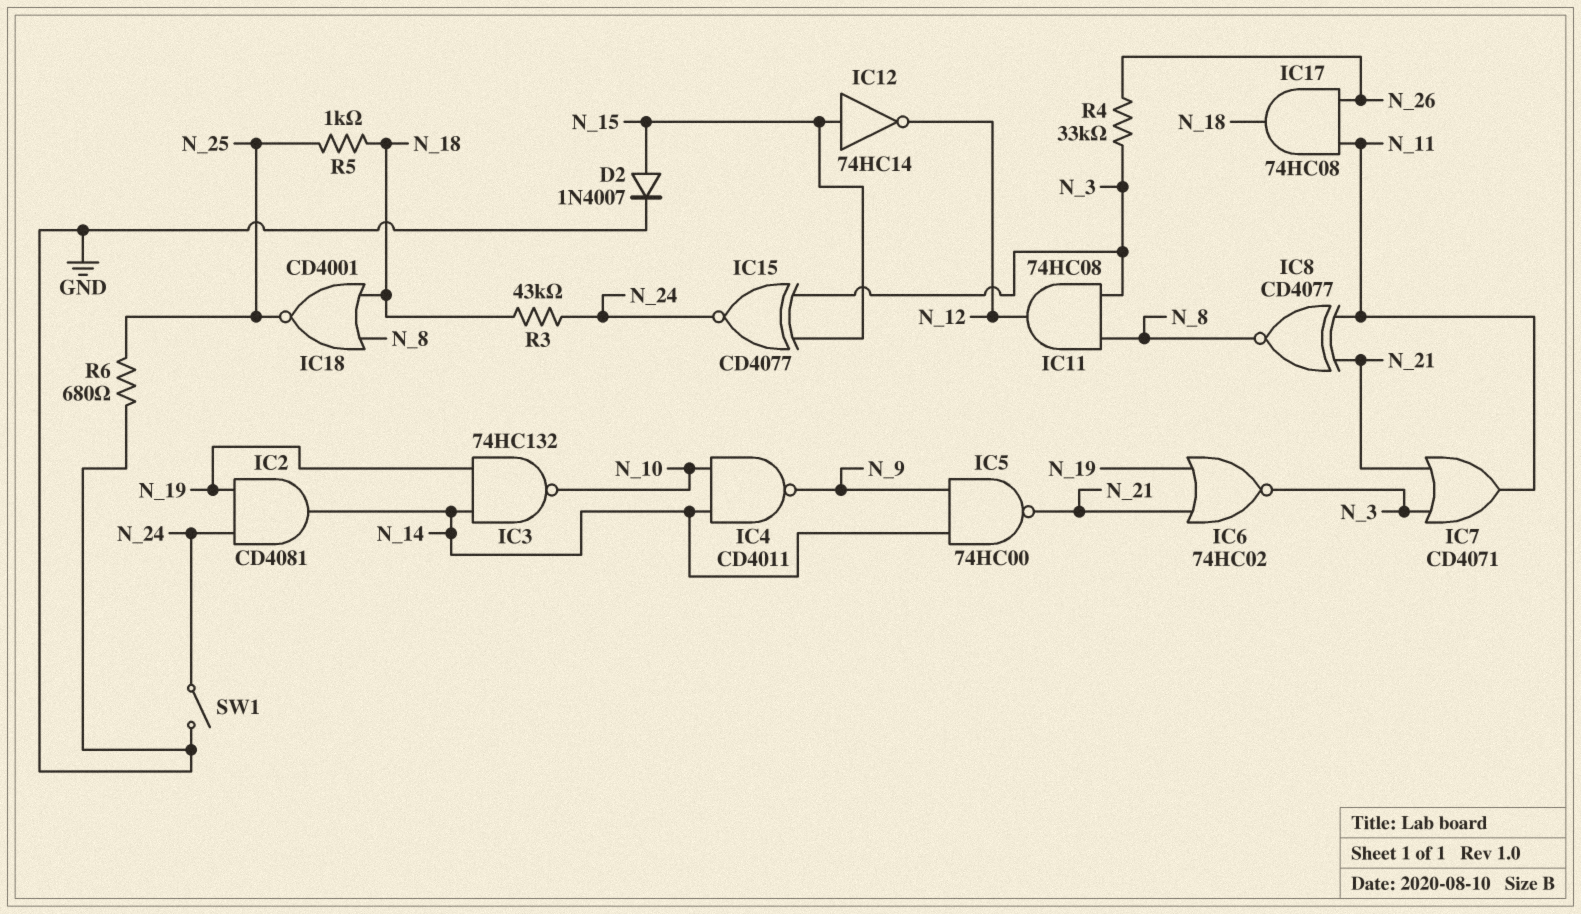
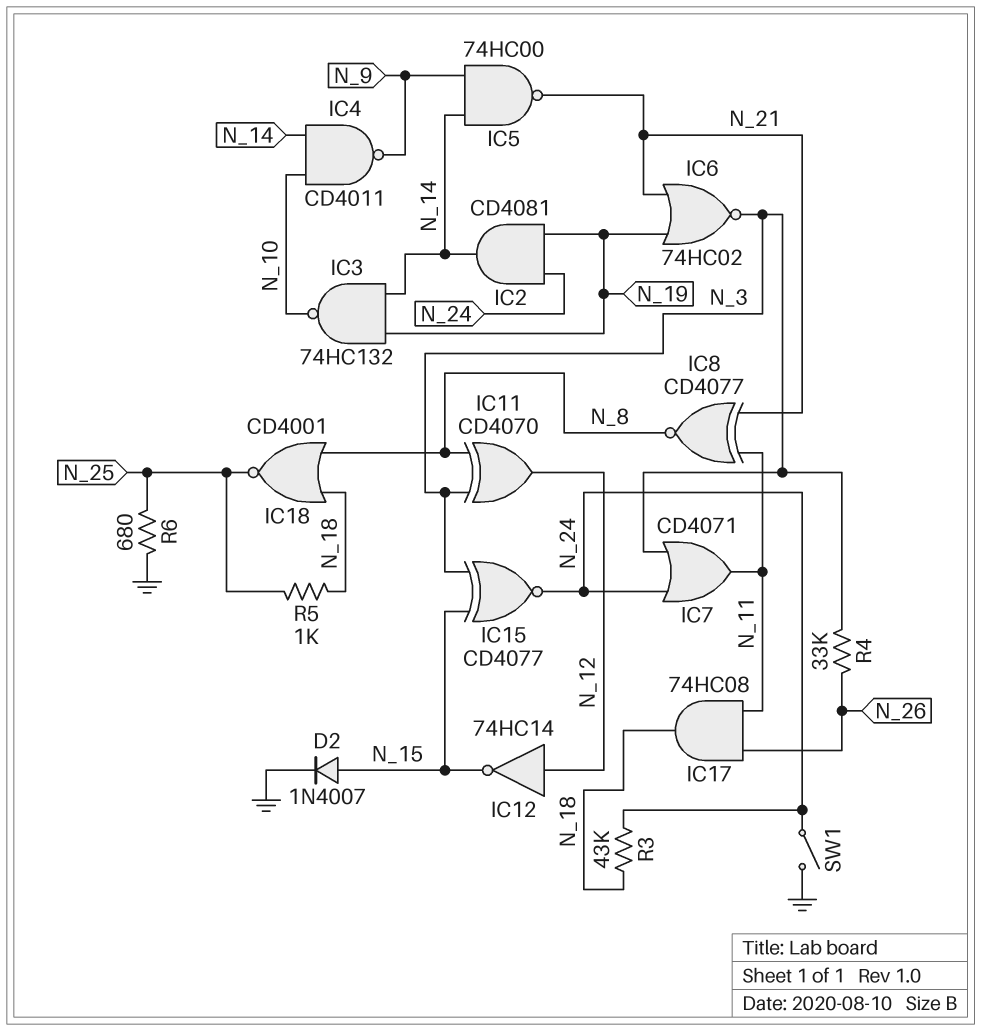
IC7: OR CD4071 (in N_3, in N_21, out N_11) -> OR CD4071 (in N_3, in N_24, out N_11)
IC11: AND 74HC08 (in N_3, in N_8, out N_12) -> XOR CD4070 (in N_3, in N_8, out N_12)
IC12: NOT 74HC14 (in N_15, out N_12) -> NOT 74HC14 (in N_12, out N_15)

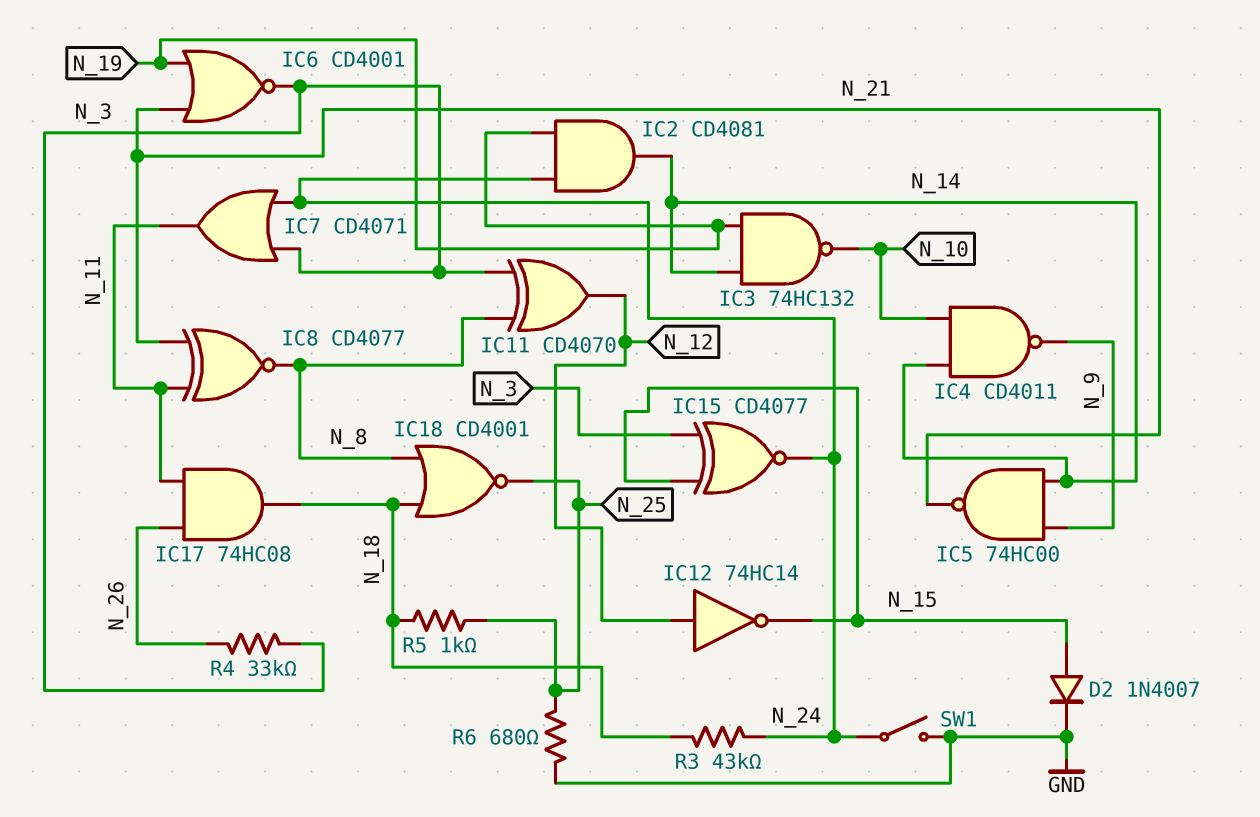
IC6: NOR 74HC02 (in N_19, in N_21, out N_3) -> NOR CD4001 (in N_19, in N_21, out N_3)

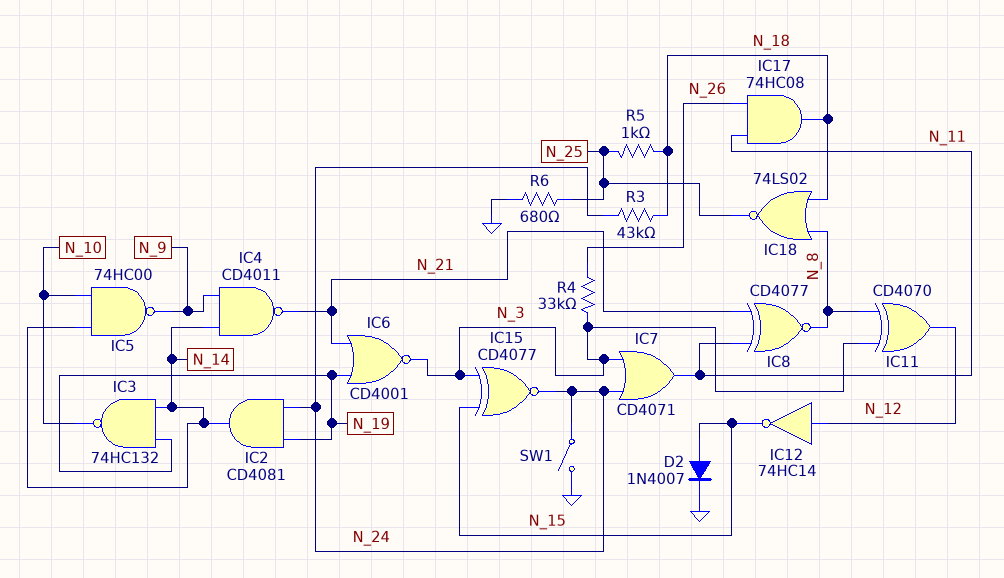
IC4: NAND CD4011 (in N_10, in N_14, out N_9) -> NAND CD4011 (in N_9, in N_14, out N_21)
IC5: NAND 74HC00 (in N_9, in N_14, out N_21) -> NAND 74HC00 (in N_10, in N_14, out N_9)
IC18: NOR CD4001 (in N_8, in N_18, out N_25) -> NOR 74LS02 (in N_8, in N_18, out N_25)

